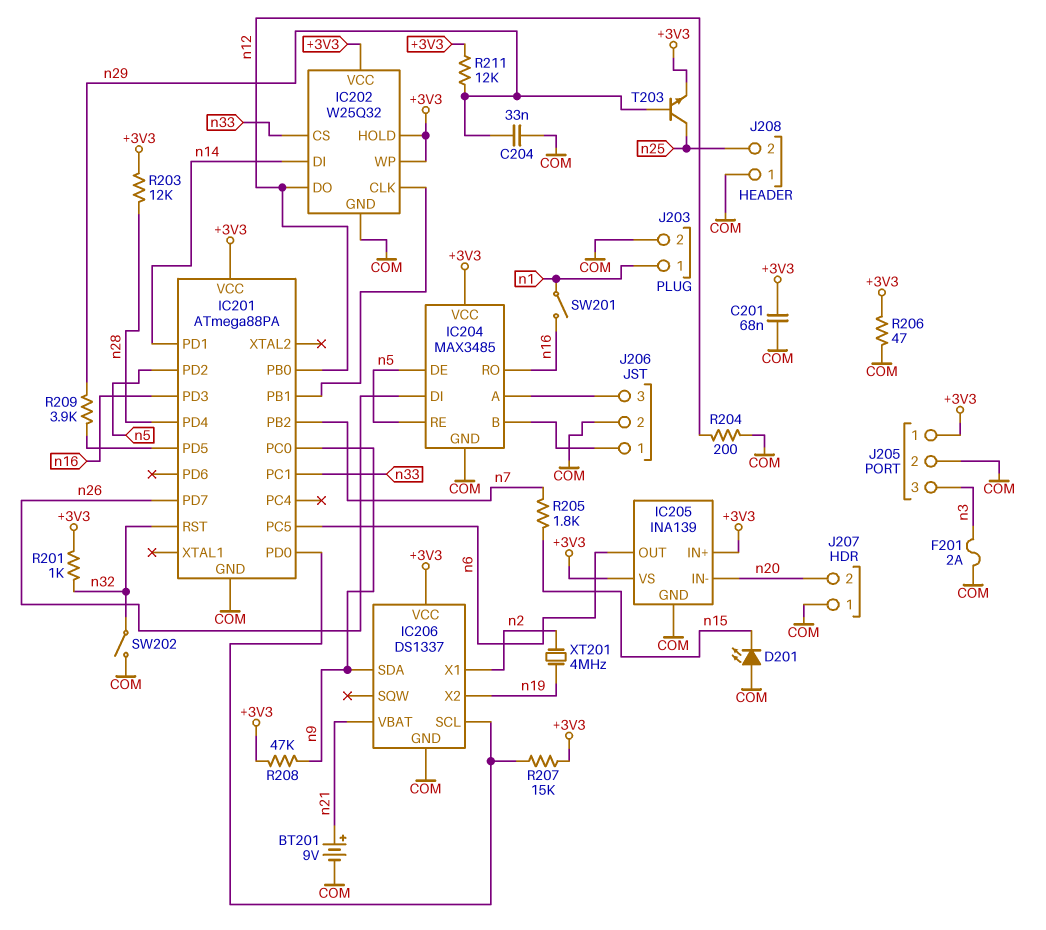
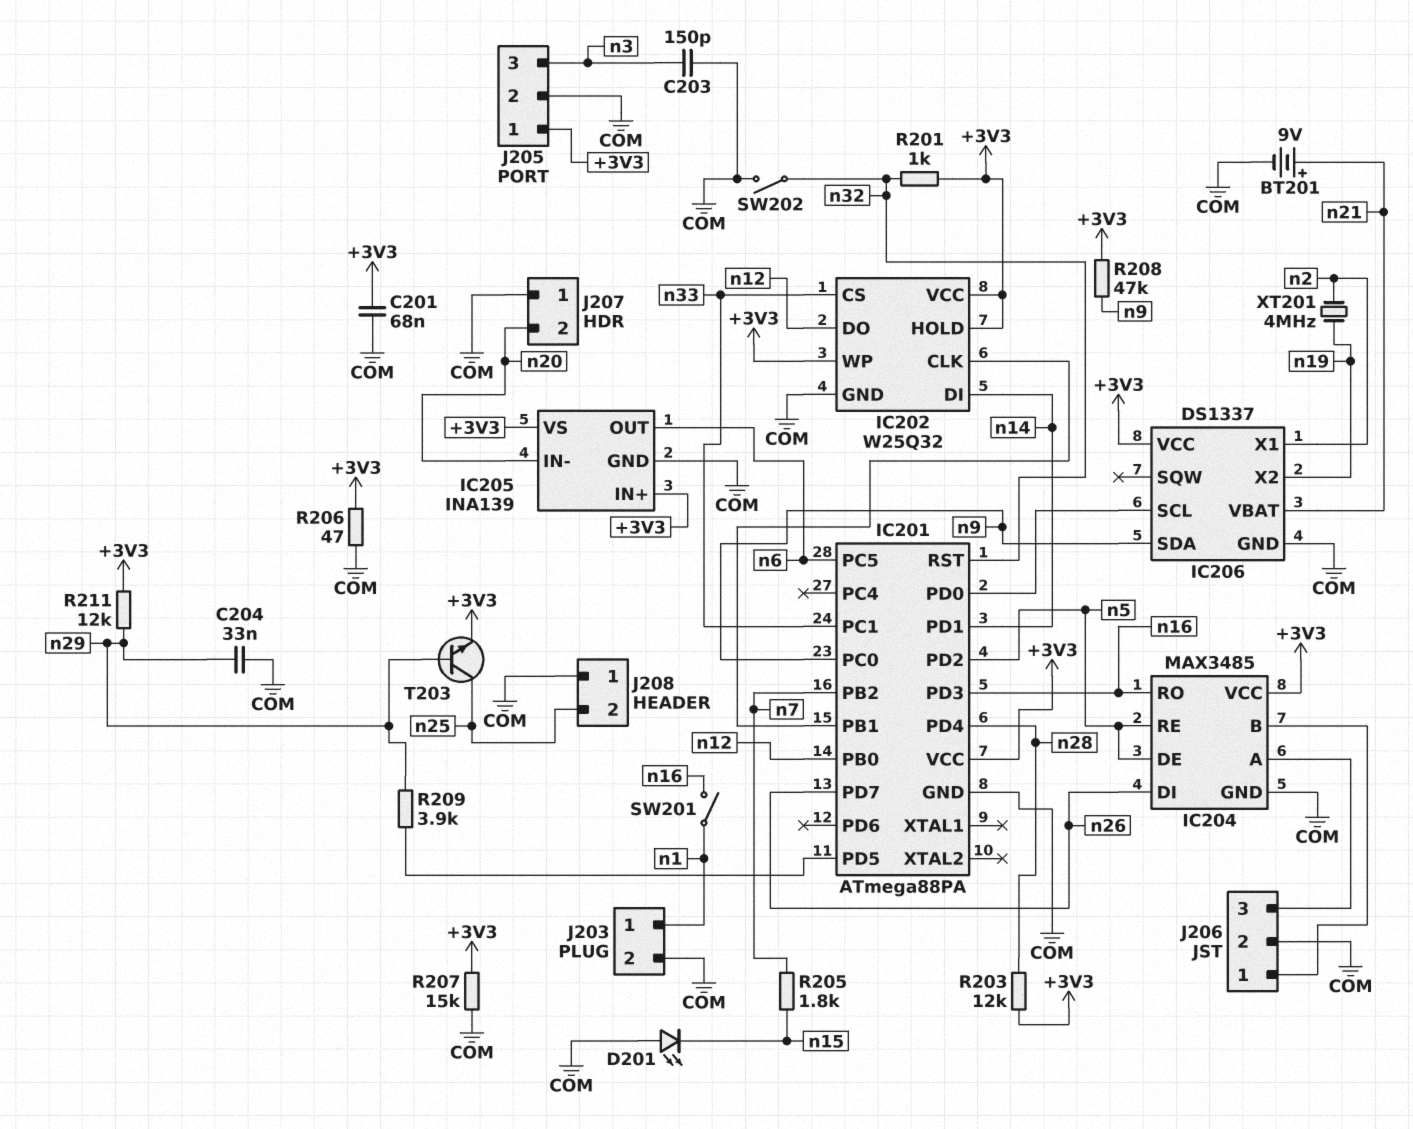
C203: none -> 150pF (COM, n3)
F201: 2A (COM, n3) -> none
R204: 200 (COM, n12) -> none
R207: 15k (+3V3, IC201/PD0) -> 15k (+3V3, COM)

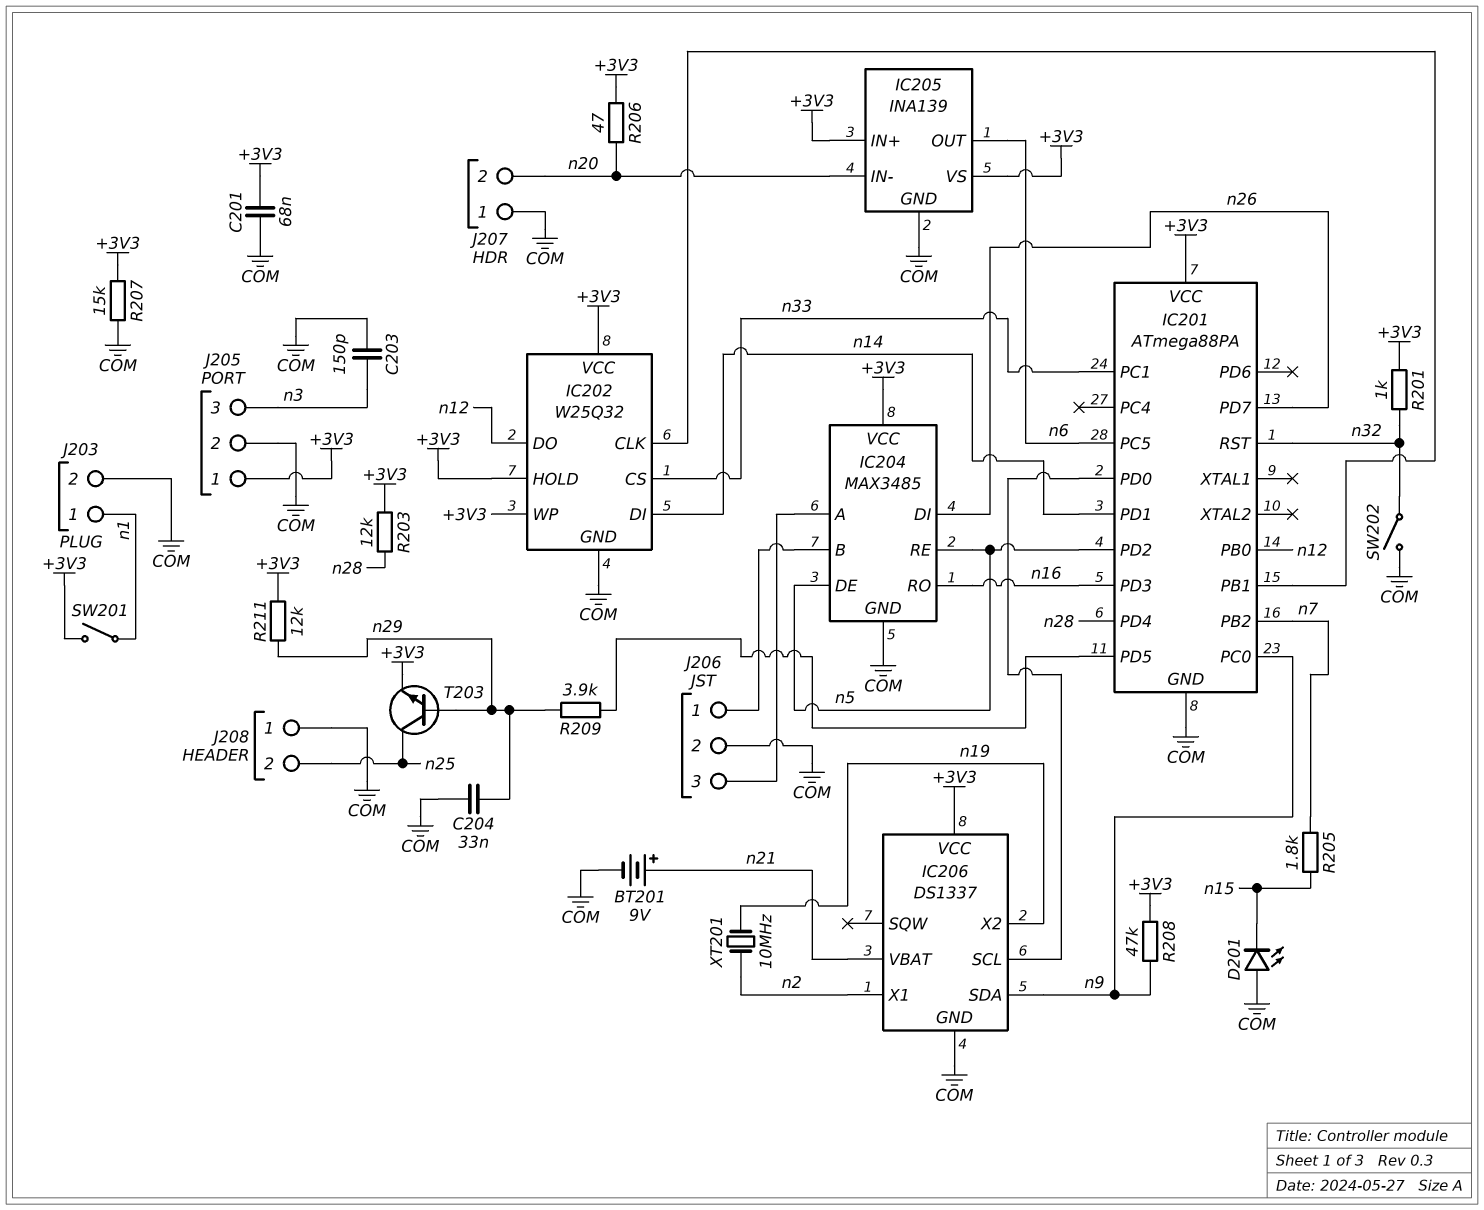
R206: 47 (+3V3, COM) -> 47 (+3V3, n20)
SW201: switch (n1, n16) -> switch (+3V3, n1)
XT201: 4MHz (n2, n19) -> 10MHz (n2, n19)

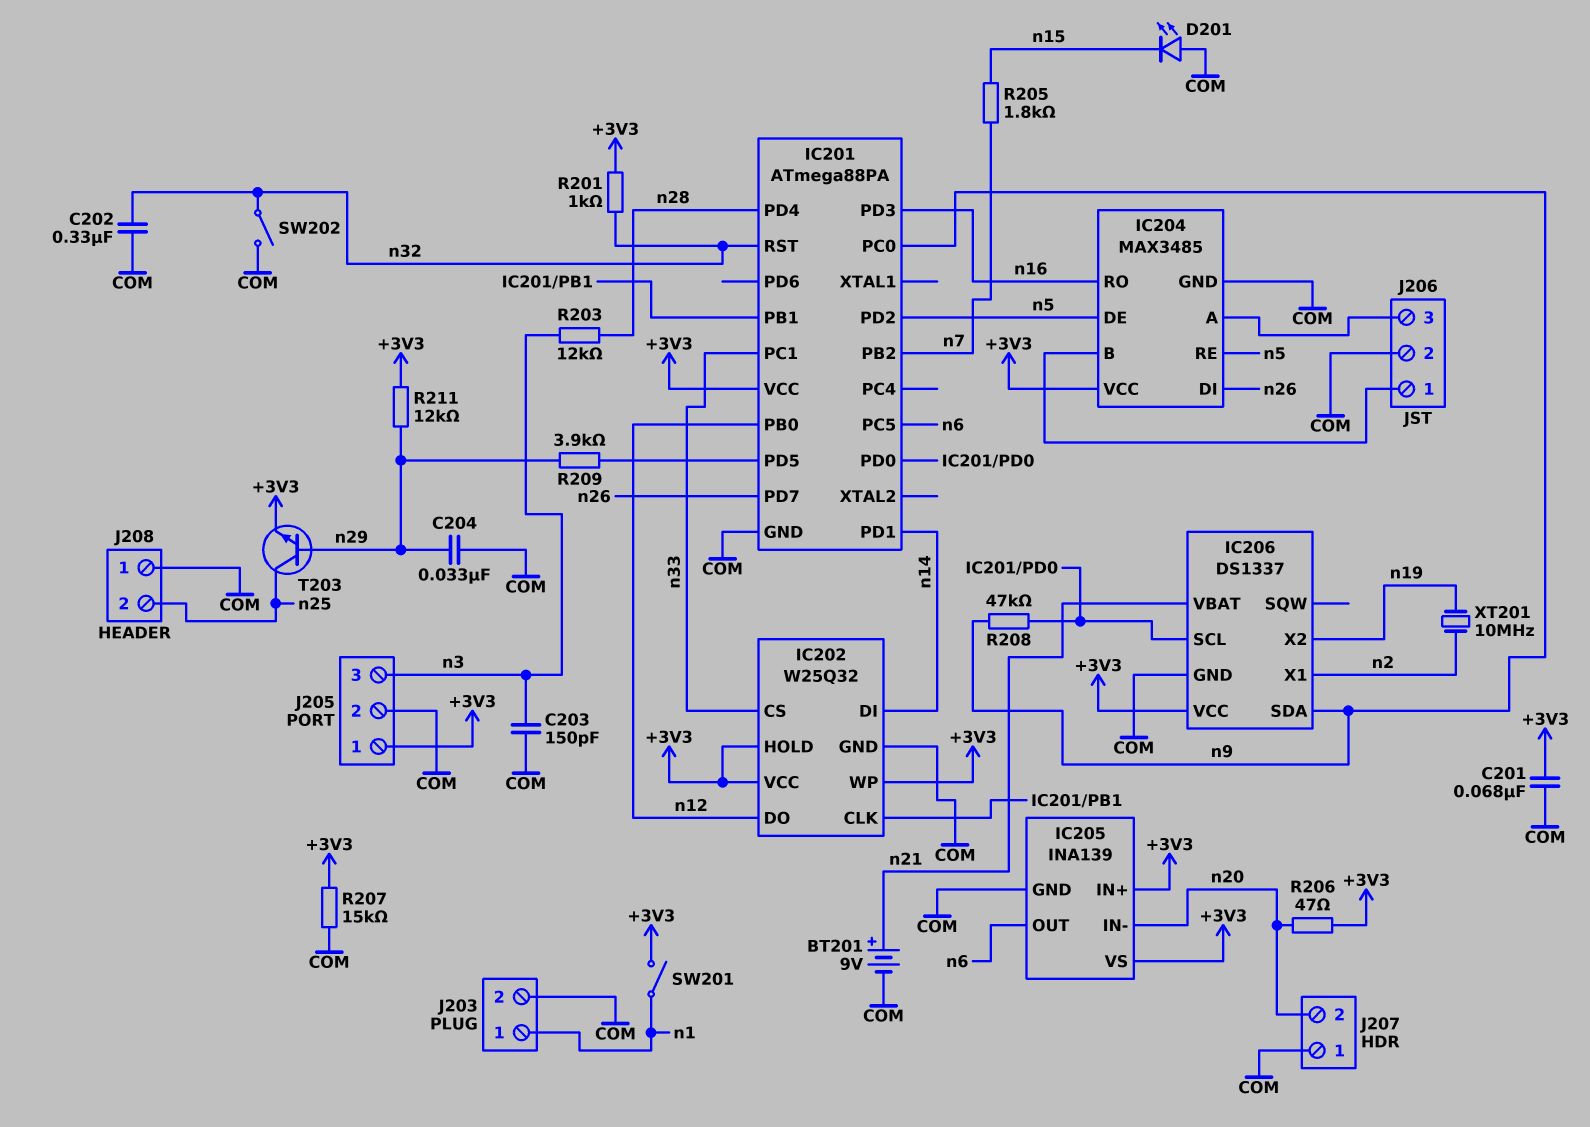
C202: none -> 330nF (COM, n32)
R203: 12k (+3V3, n28) -> 12k (n3, n28)
R208: 47k (+3V3, n9) -> 47k (IC201/PD0, n9)

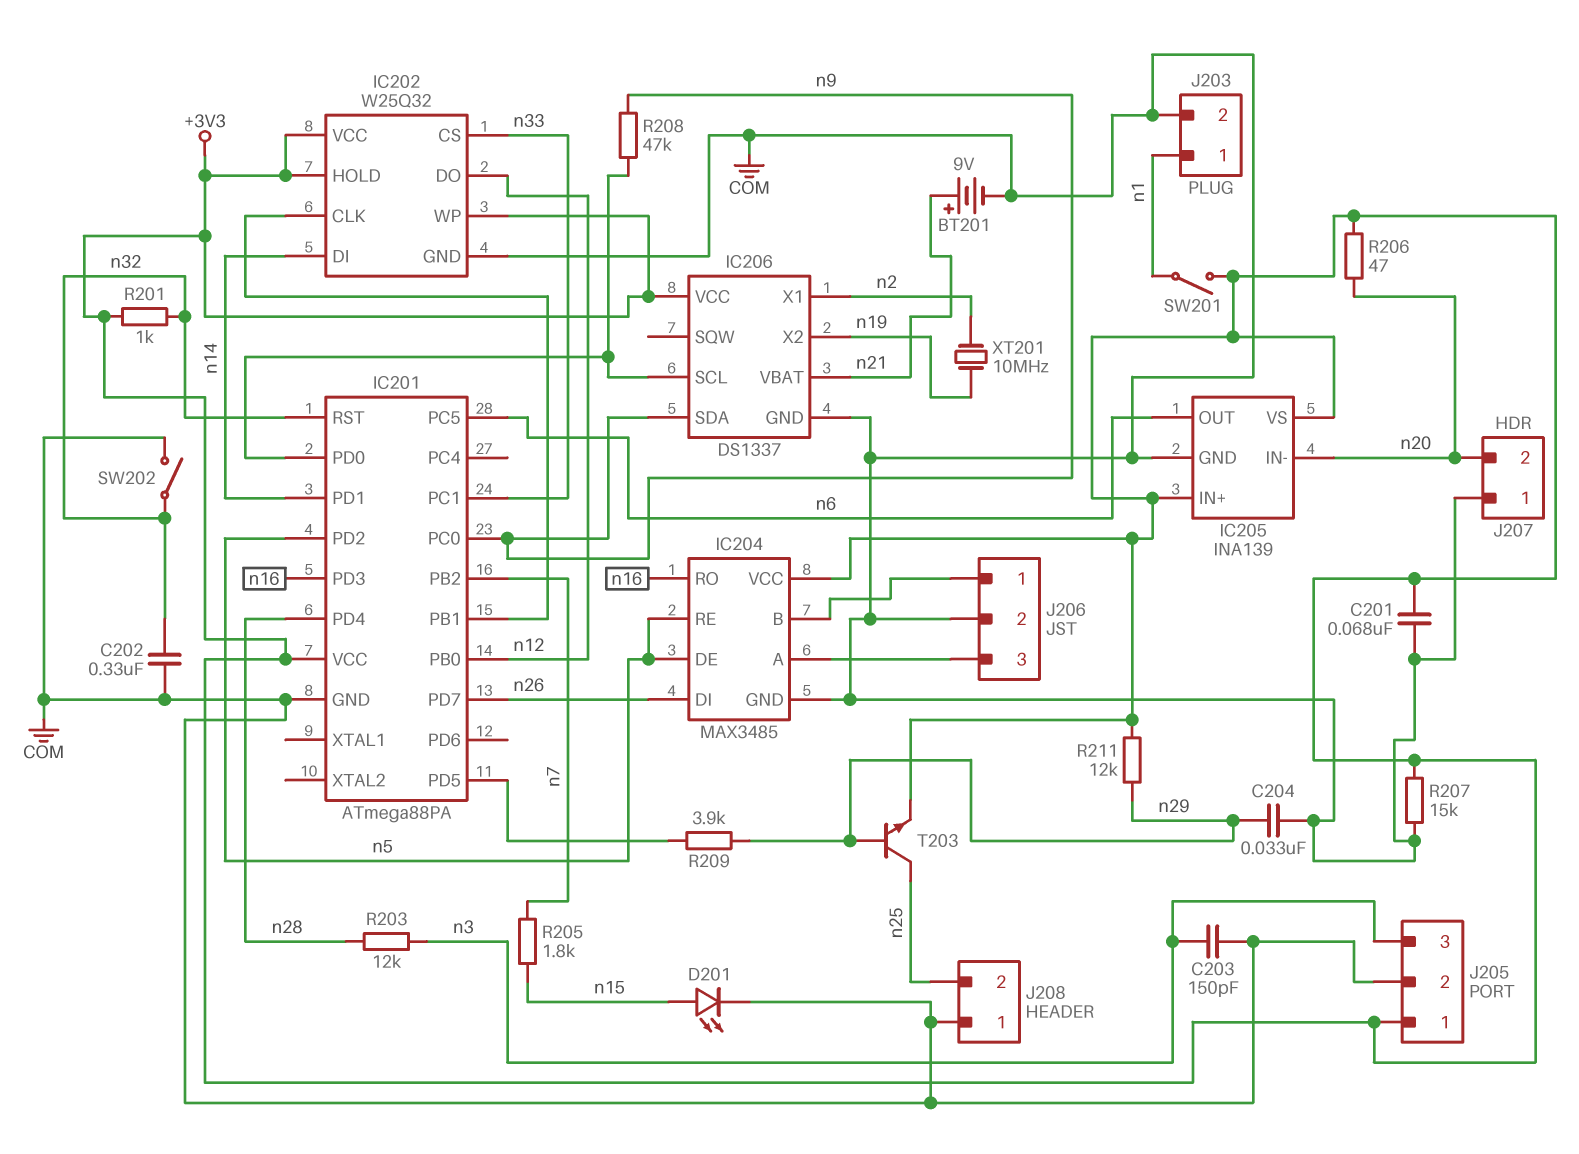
D201: LED (A COM, K n15) -> LED (A n15, K COM)

